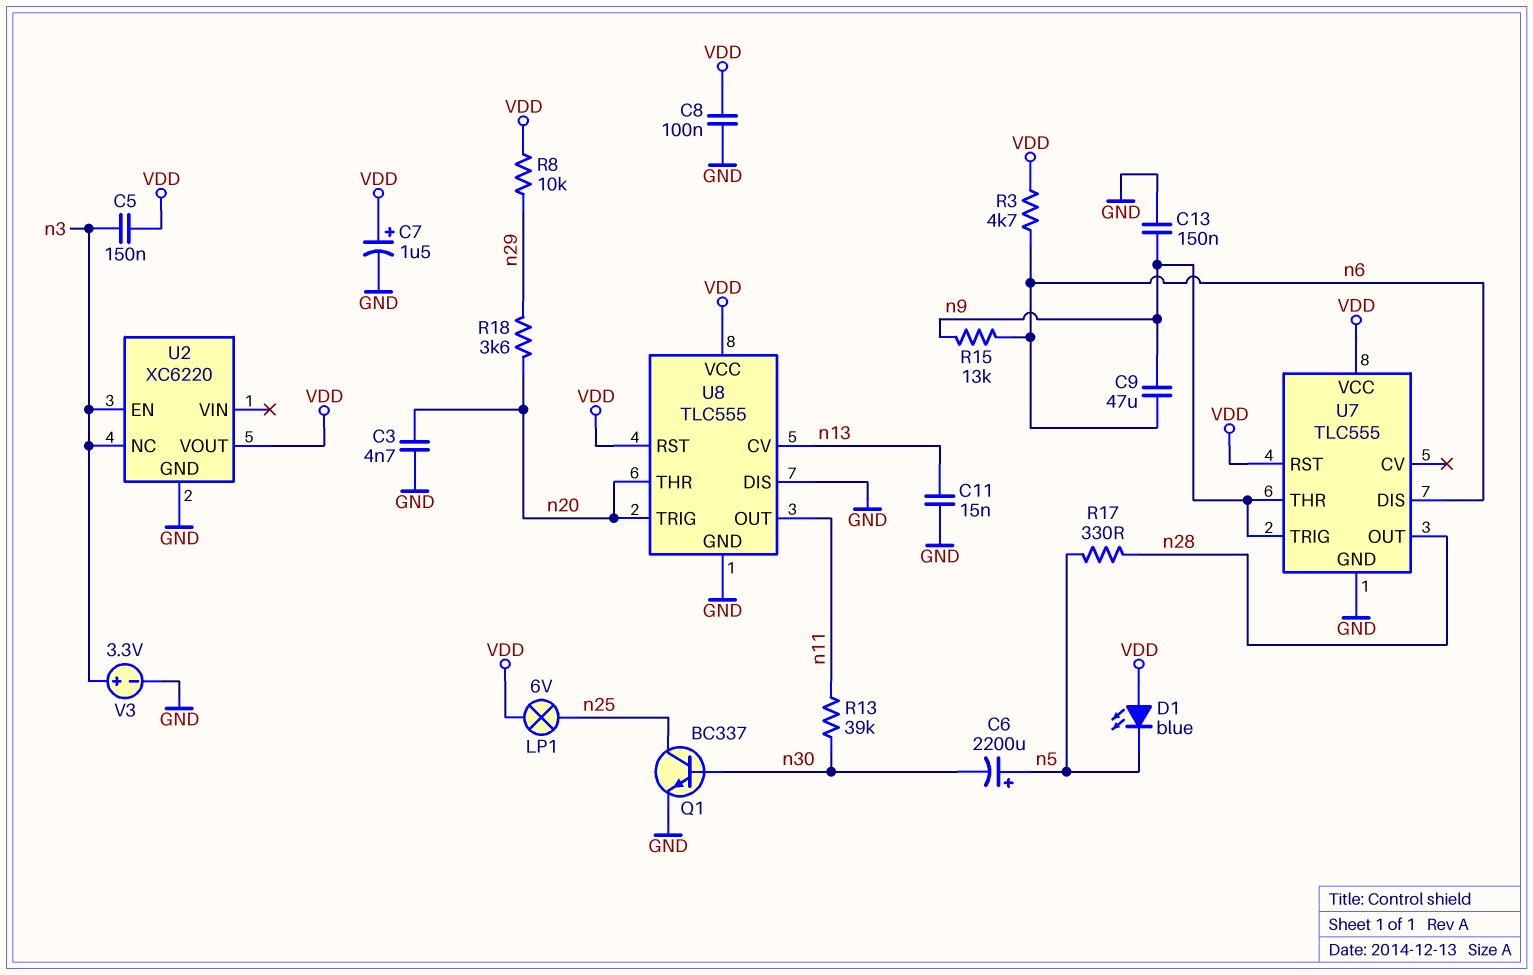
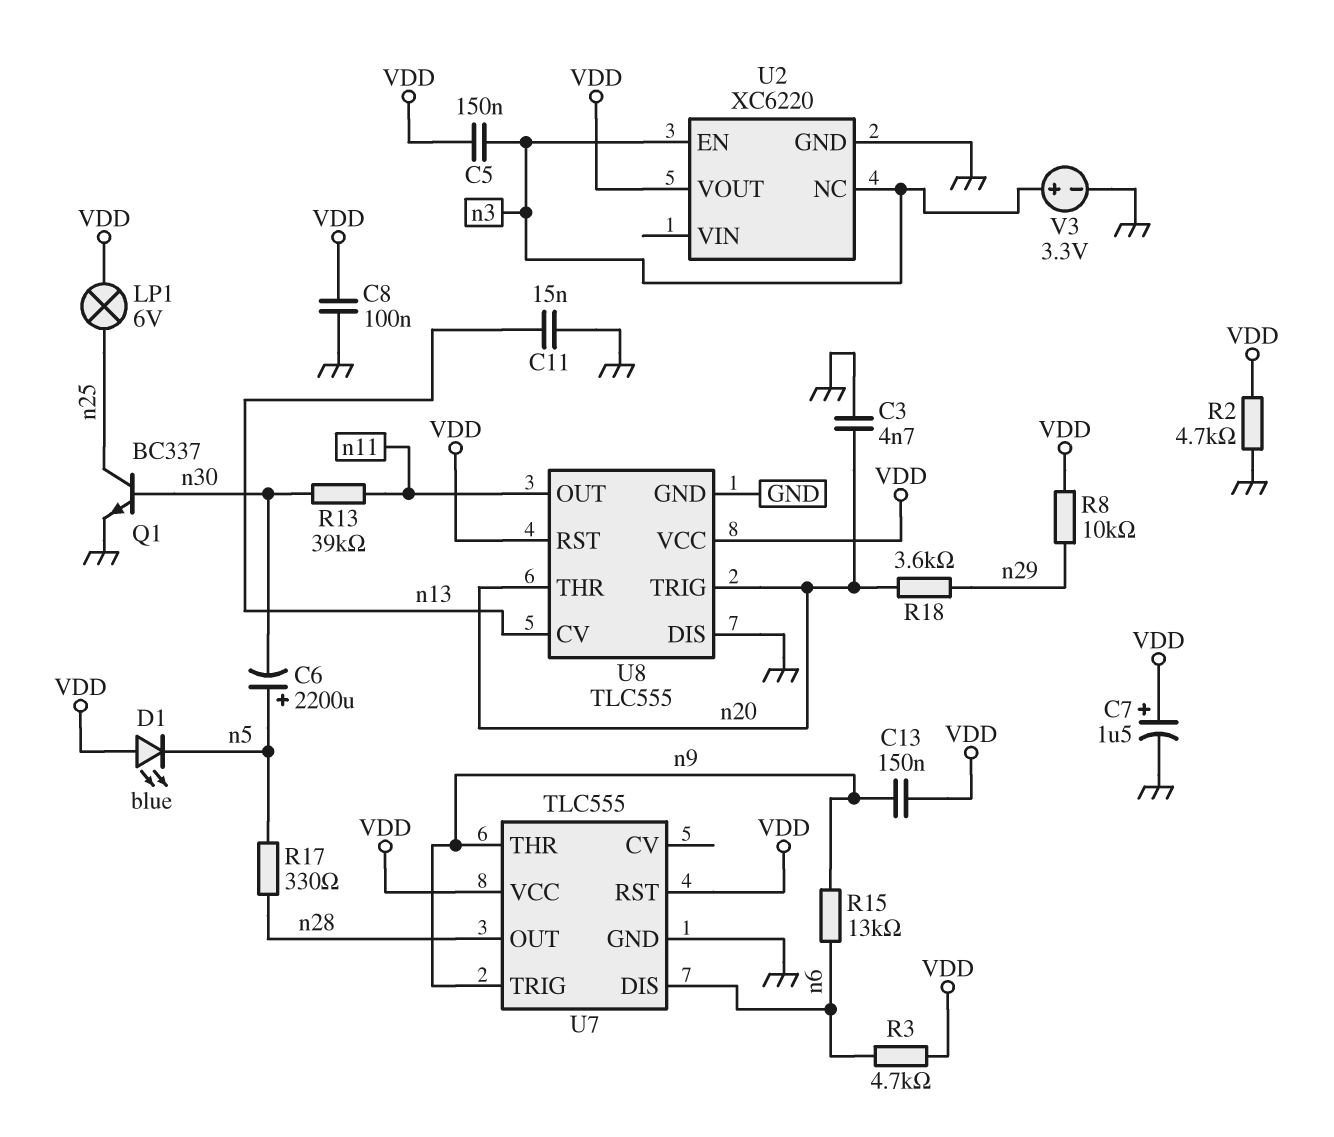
C9: 47uF (n6, n9) -> none
C13: 150nF (GND, n9) -> 150nF (VDD, n9)
R2: none -> 4.7k (GND, VDD)

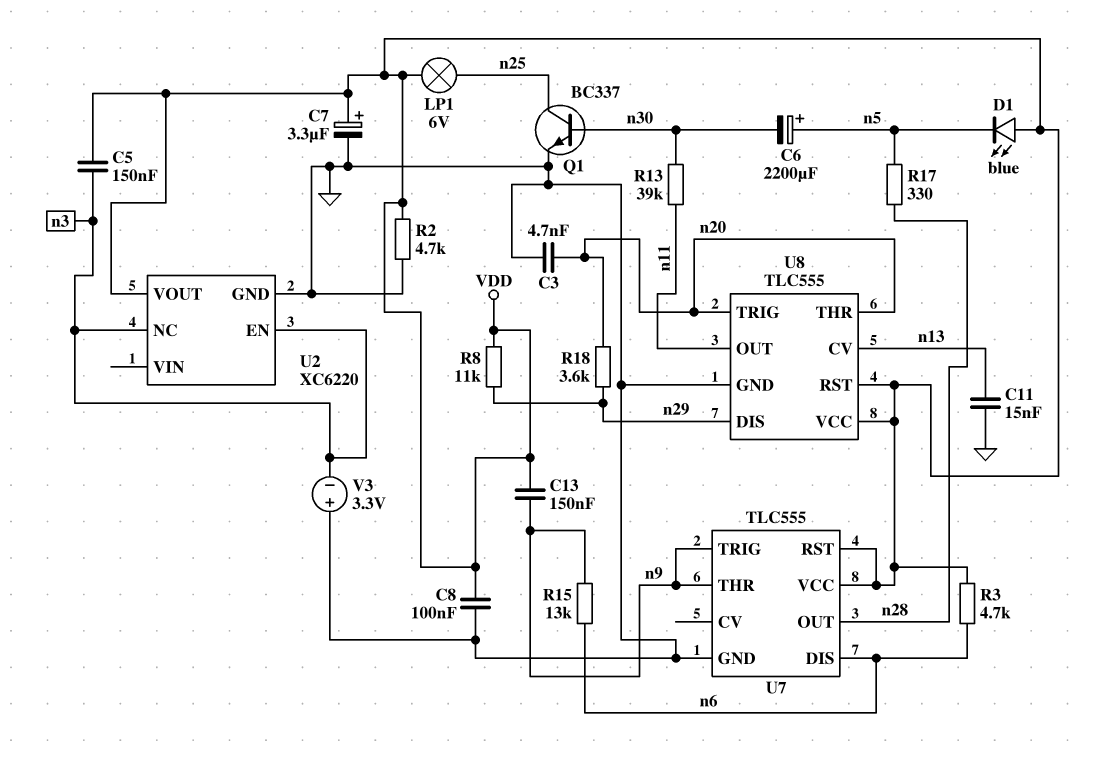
C7: 1.5uF (plus VDD, minus GND) -> 3.3uF (plus VDD, minus GND)
R8: 10k (VDD, n29) -> 11k (VDD, n29)
U8 pin DIS: GND -> n29
V3: 3.3V (plus n3, minus GND) -> 3.3V (plus GND, minus n3)

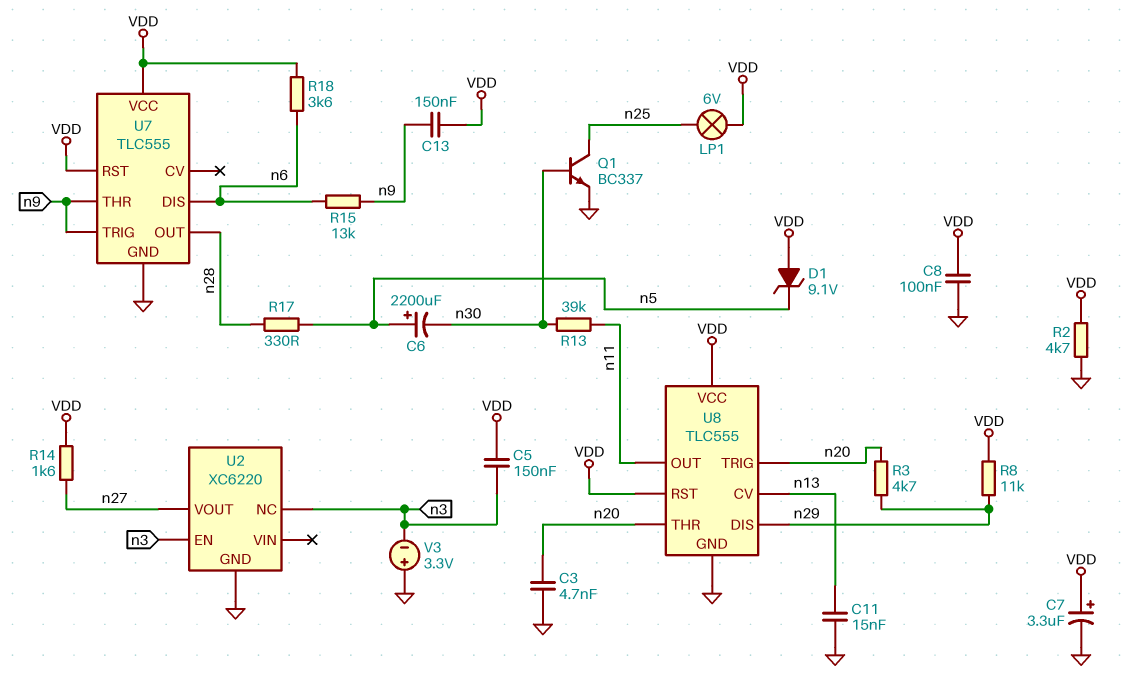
D1: LED blue (A VDD, K n5) -> zener 9.1V (A VDD, K n5)
R3: 4.7k (VDD, n6) -> 4.7k (n20, n29)
R14: none -> 1.6k (VDD, n27)
R18: 3.6k (n20, n29) -> 3.6k (VDD, n6)
U2 pin VOUT: VDD -> n27

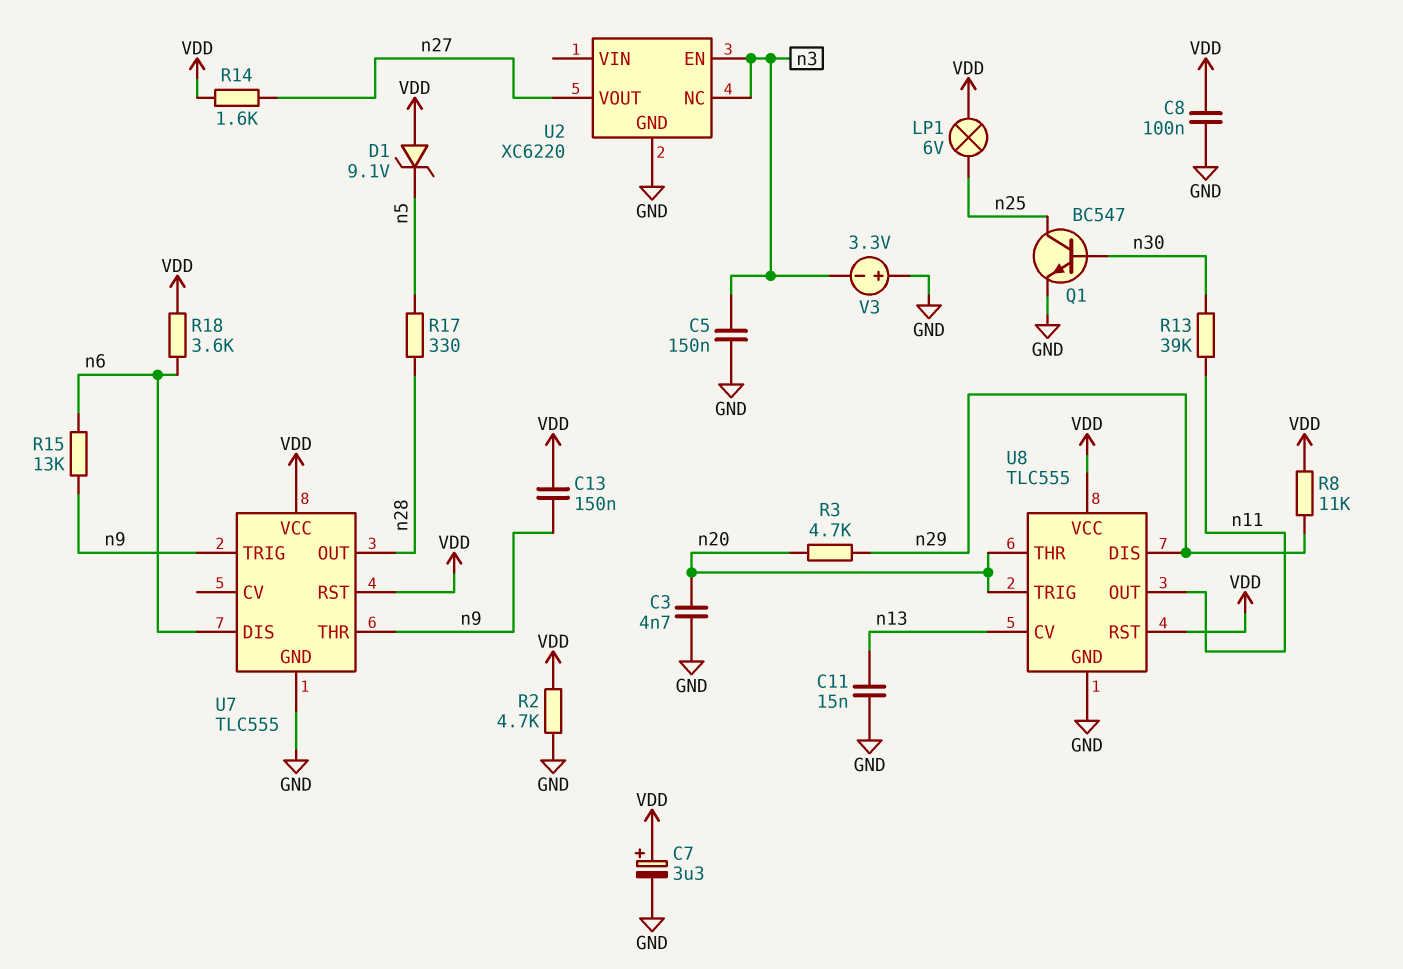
C5: 150nF (VDD, n3) -> 150nF (GND, n3)
C6: 2200uF (plus n5, minus n30) -> none
Q1: NPN BC337 (B n30, C n25, E GND) -> NPN BC547 (B n30, C n25, E GND)

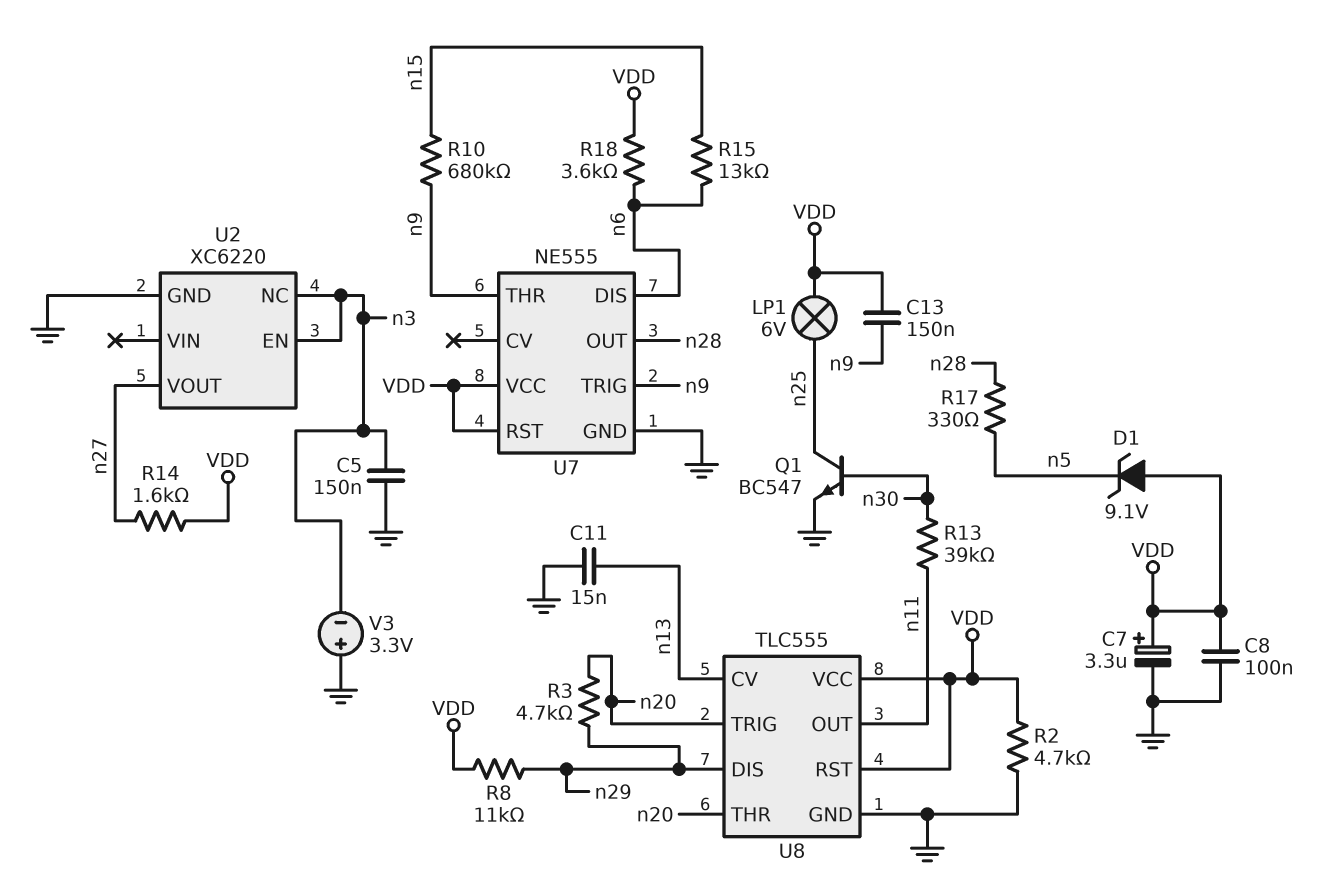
C3: 4.7nF (GND, n20) -> none
R10: none -> 680k (n9, n15)
R15: 13k (n6, n9) -> 13k (n6, n15)
U7: TLC555 -> NE555

